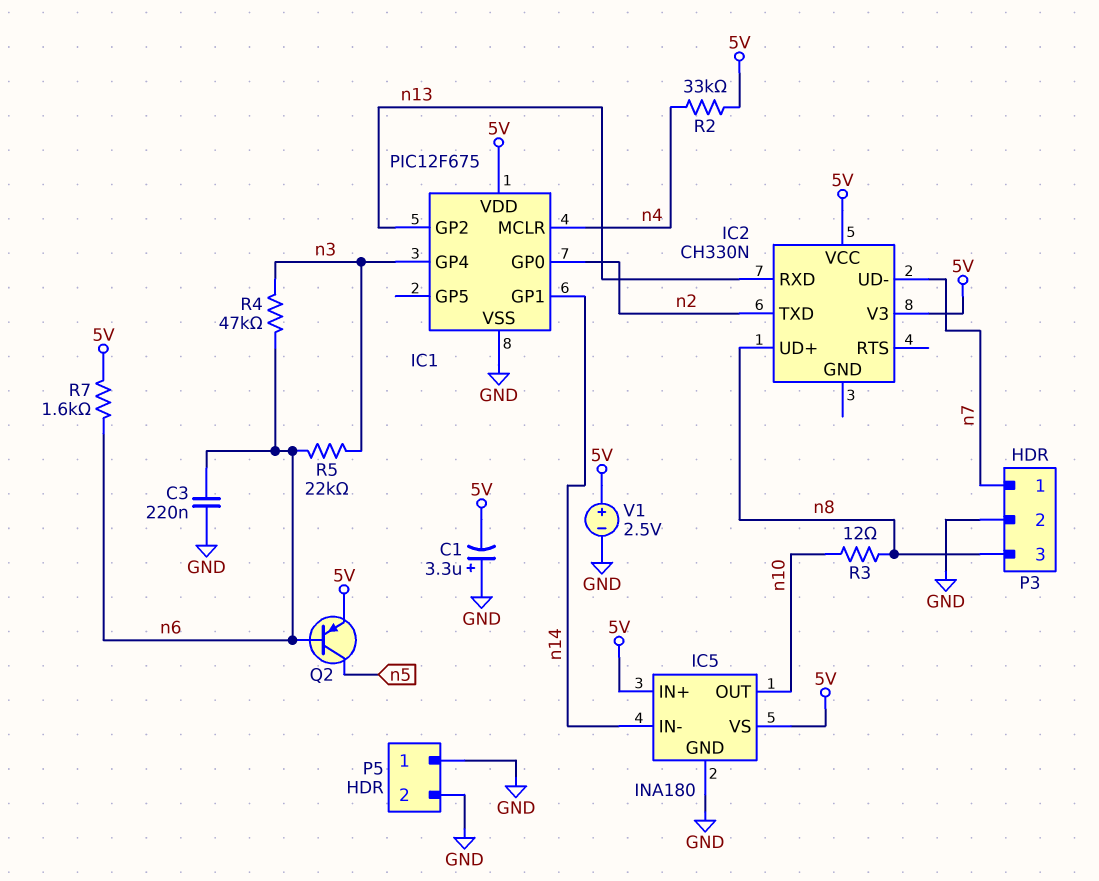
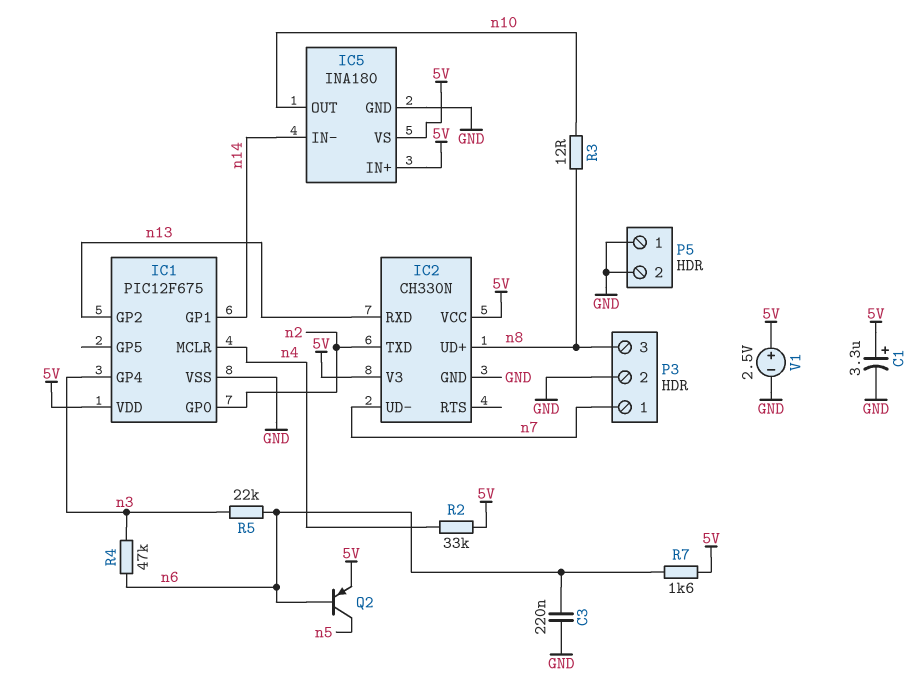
C1: 3.3uF (plus GND, minus 5V) -> 3.3uF (plus 5V, minus GND)
IC2 pin GND: none -> GND

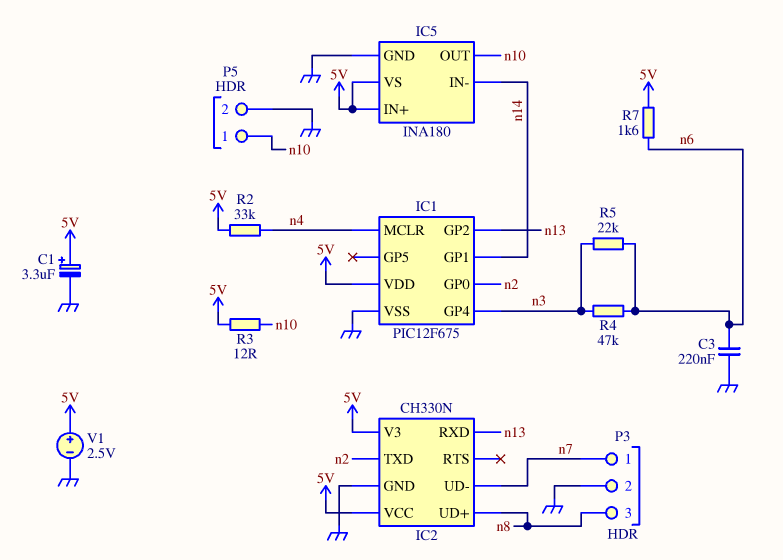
P5 pin 1: GND -> n10
Q2: PNP (B n6, C n5, E 5V) -> none
R3: 12 (n8, n10) -> 12 (5V, n10)

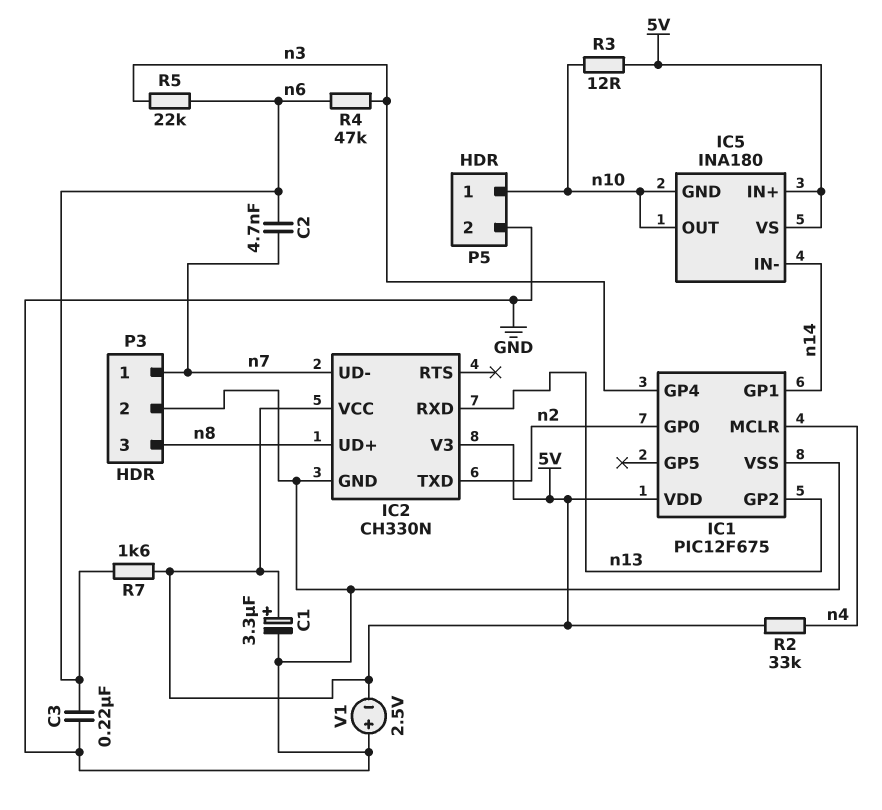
C2: none -> 4.7nF (n6, n7)
IC5 pin GND: GND -> n10
V1: 2.5V (plus 5V, minus GND) -> 2.5V (plus GND, minus 5V)

